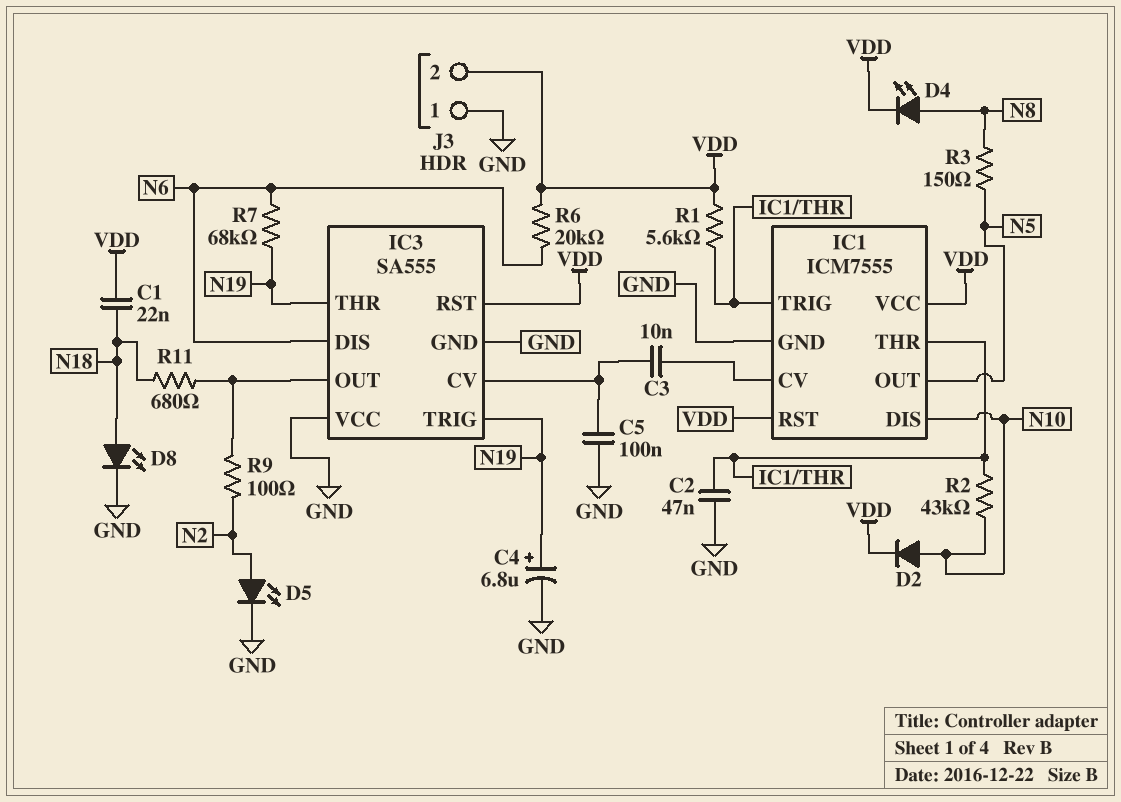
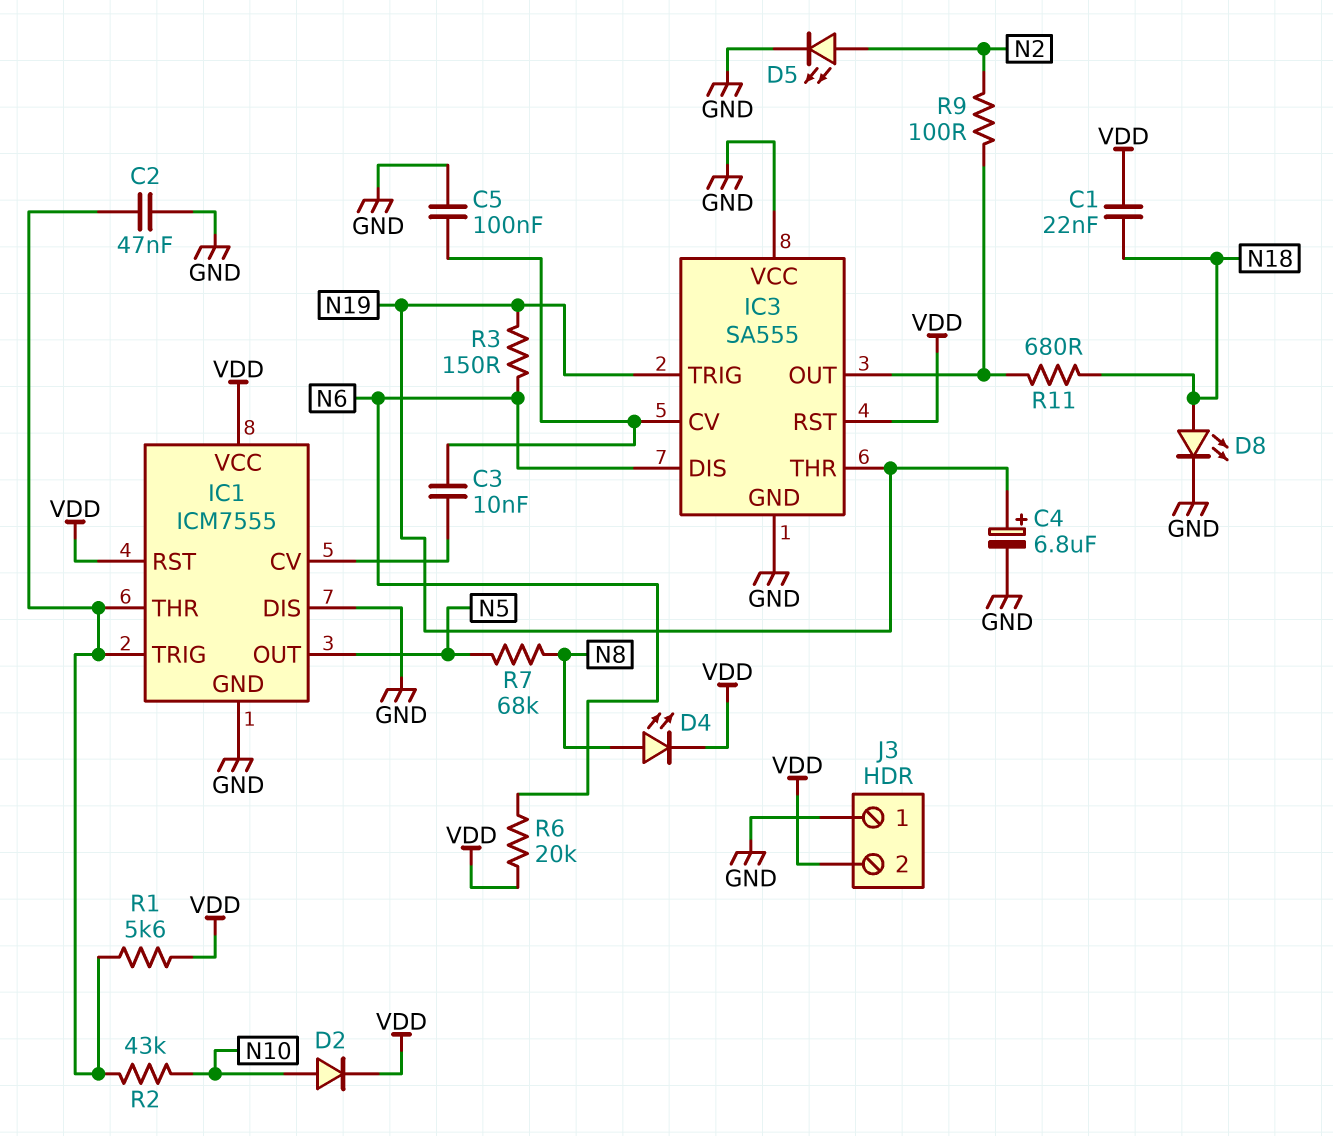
IC1 pin DIS: N10 -> GND
R3: 150 (N5, N8) -> 150 (N6, N19)
R7: 68k (N6, N19) -> 68k (N5, N8)

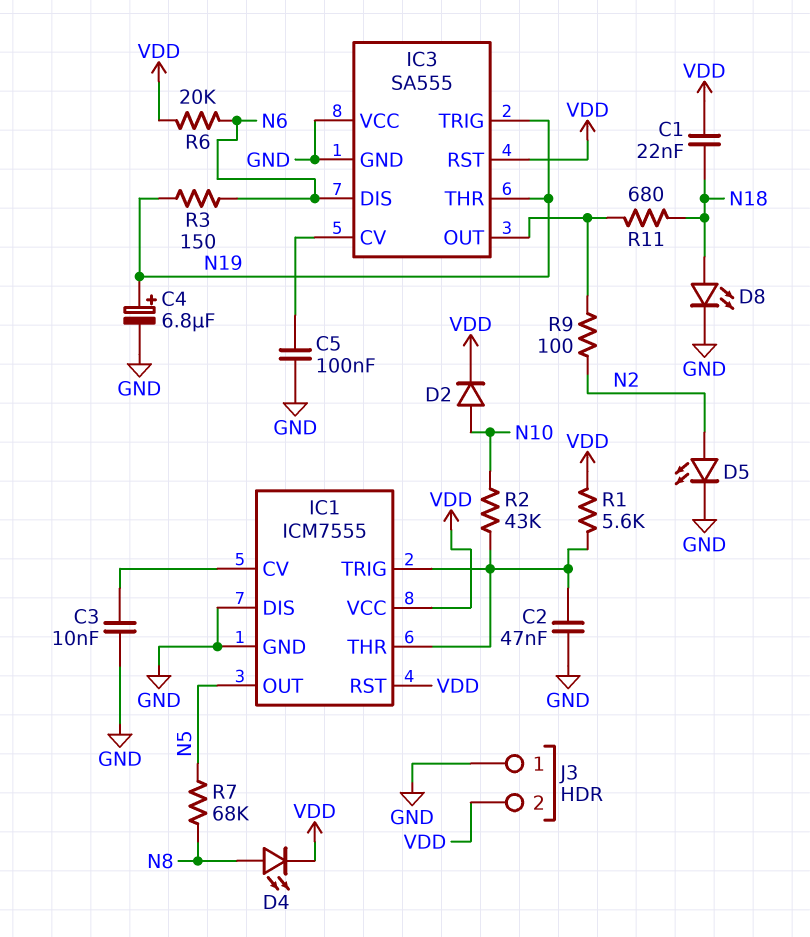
C3: 10nF (IC1/CV, IC3/CV) -> 10nF (GND, IC1/CV)

